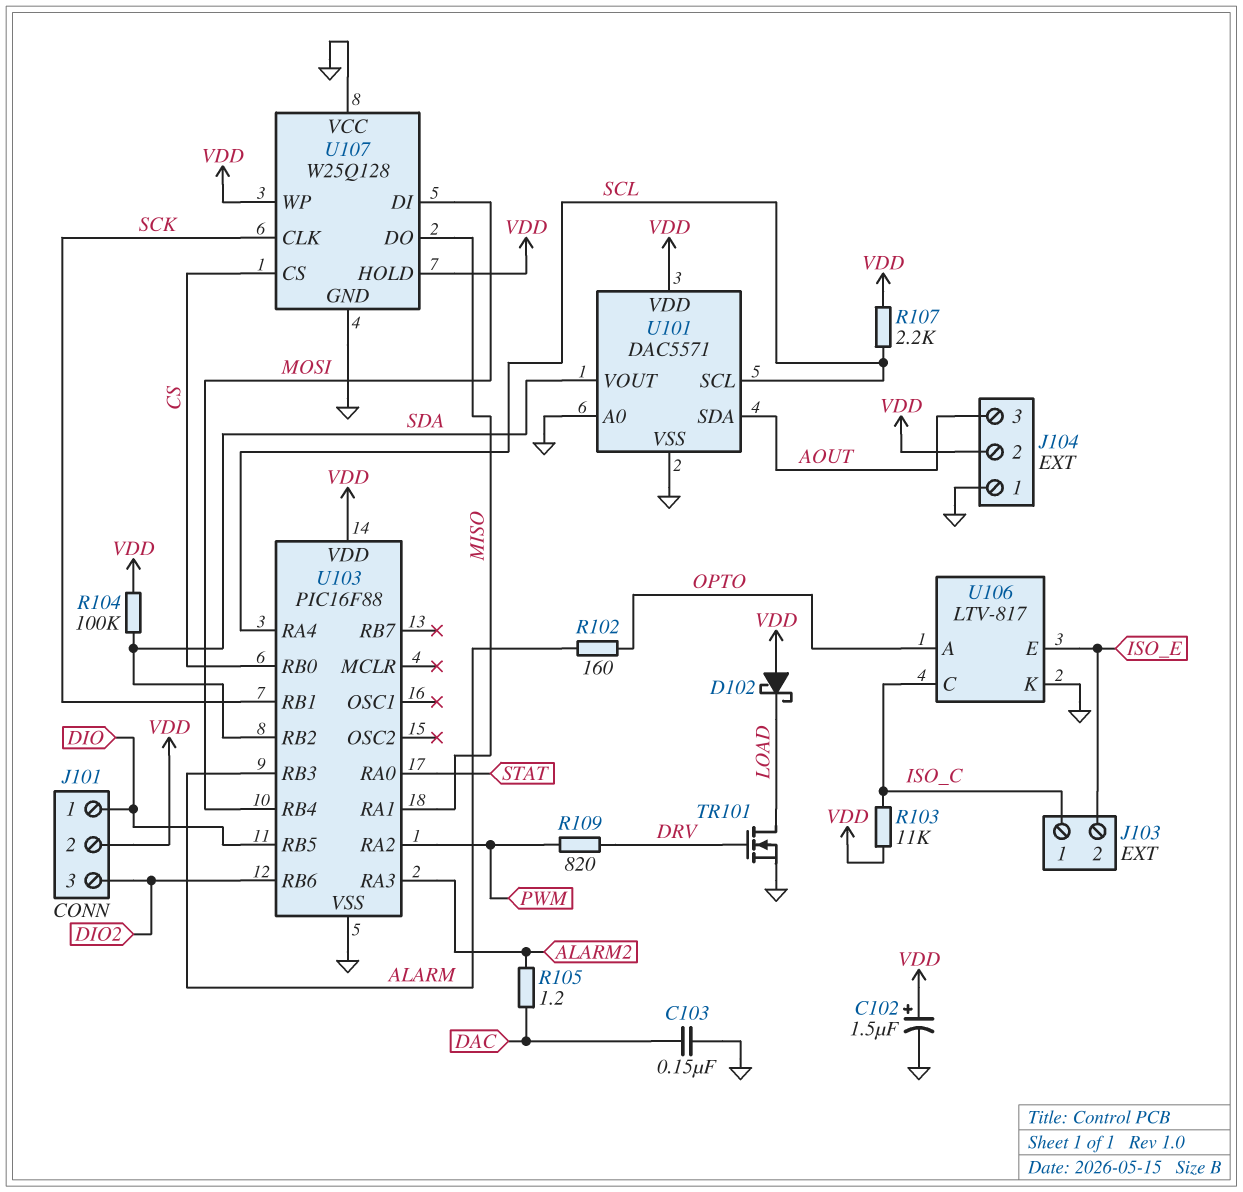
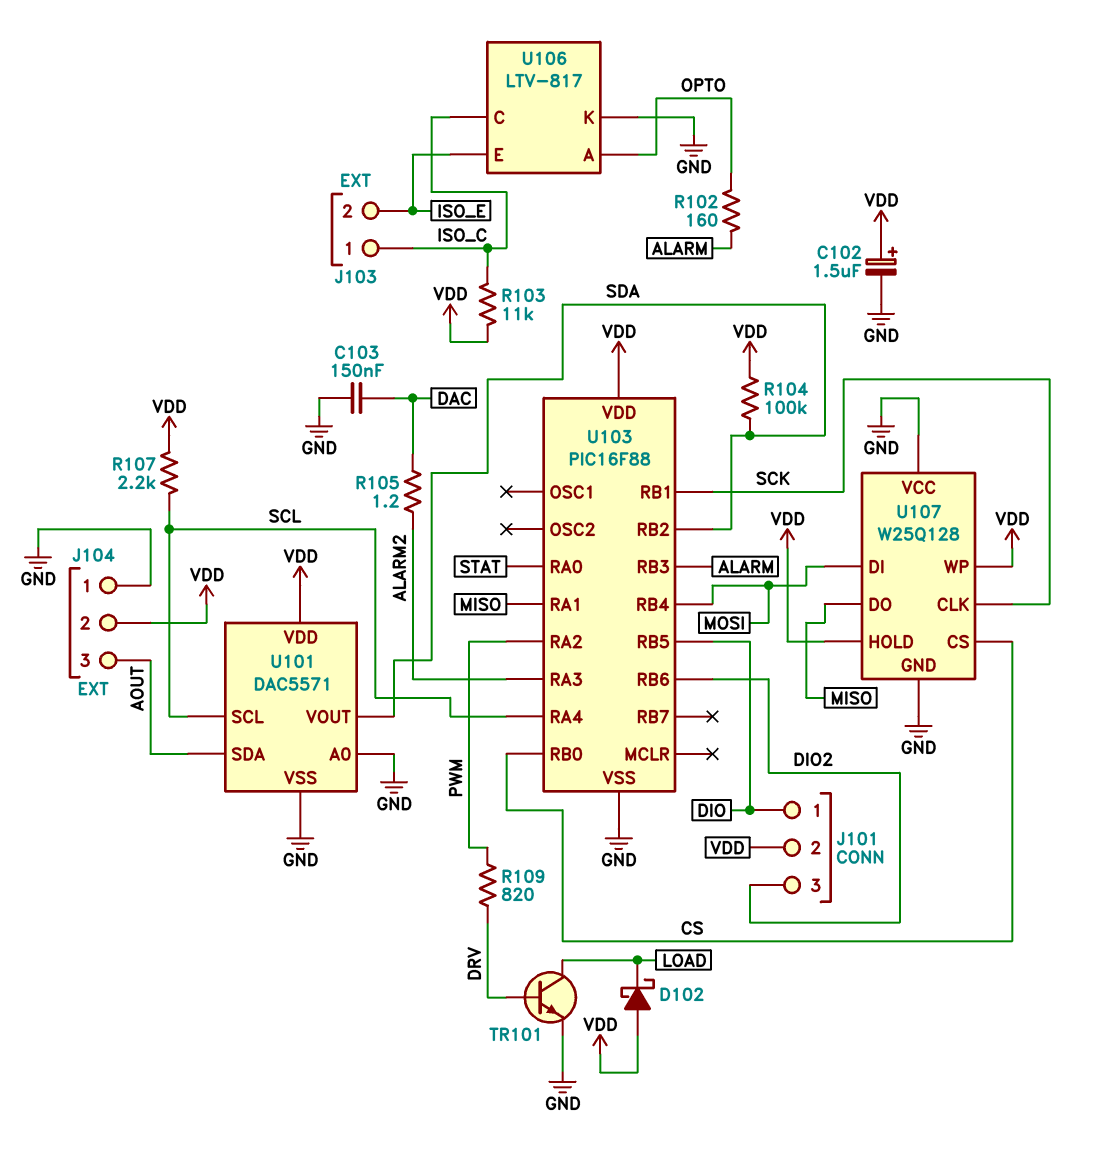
TR101: NMOS (G DRV, D LOAD, S GND) -> NPN (B DRV, C LOAD, E GND)

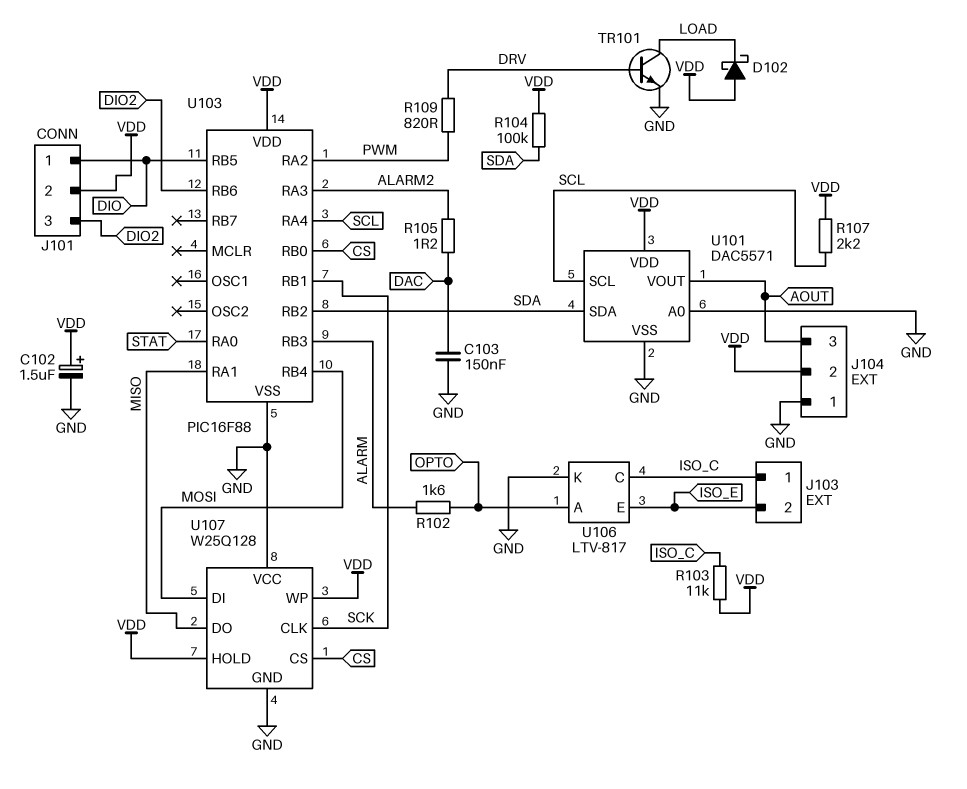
R102: 160 (ALARM, OPTO) -> 1.6k (ALARM, OPTO)
U101 pin SDA: AOUT -> SDA
U101 pin VOUT: SDA -> AOUT

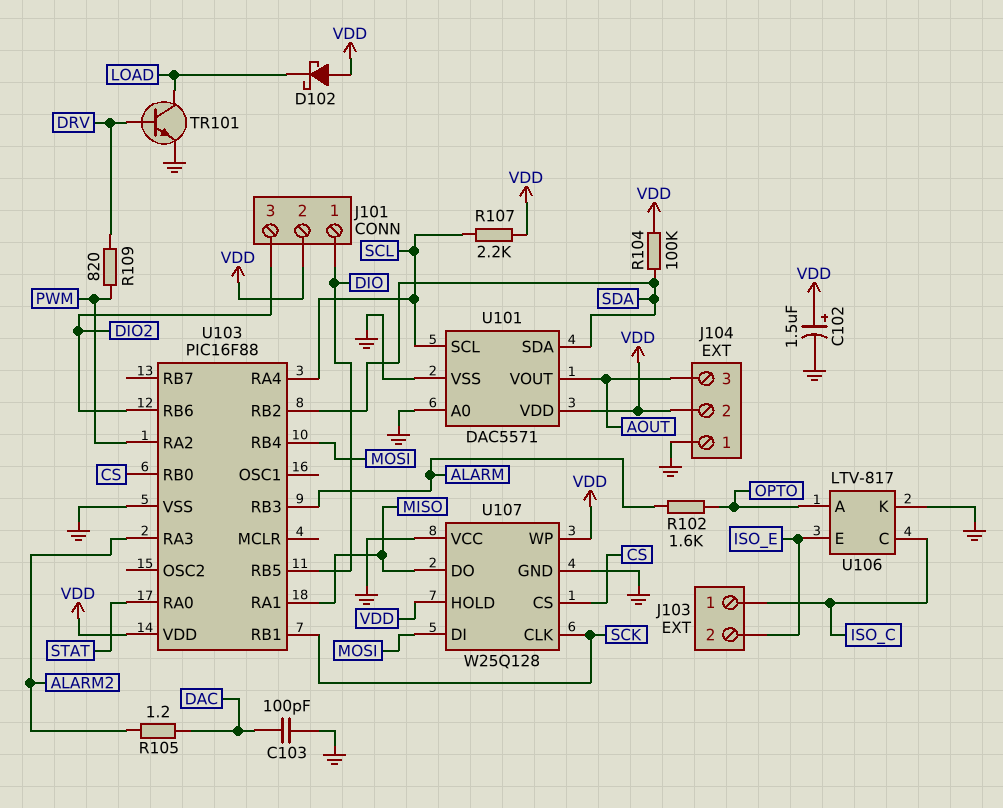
C103: 150nF (DAC, GND) -> 100pF (DAC, GND)
R103: 11k (ISO_C, VDD) -> none

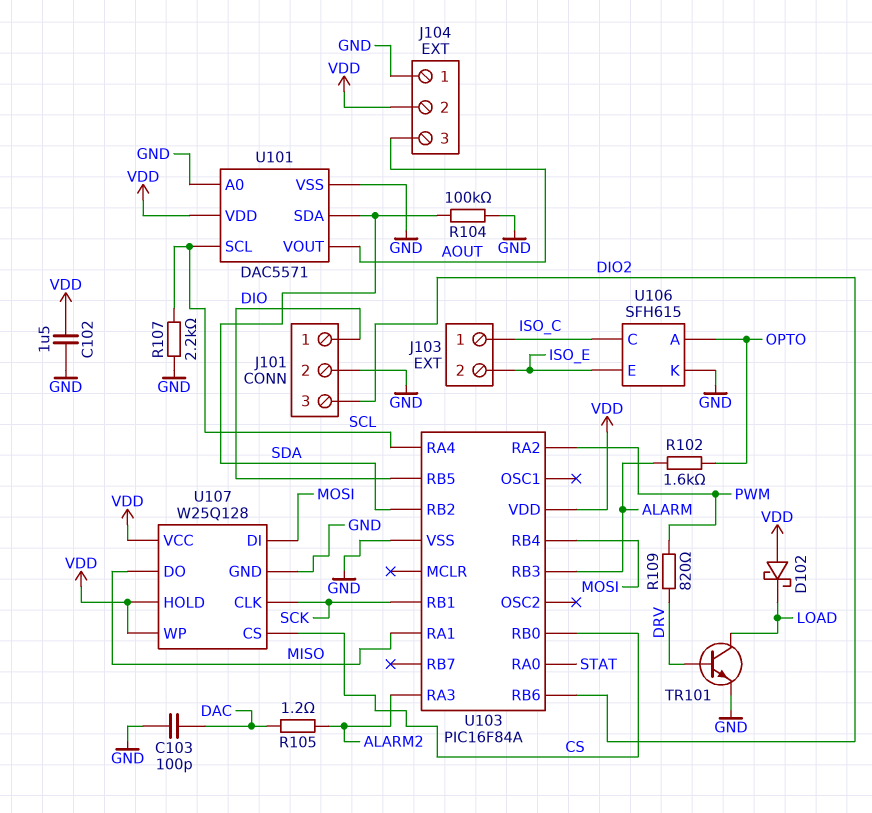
C102: 1.5uF (plus VDD, minus GND) -> 1.5uF (GND, VDD)
J101 pin 2: VDD -> GND
R104: 100k (SDA, VDD) -> 100k (GND, SDA)
R107: 2.2k (SCL, VDD) -> 2.2k (GND, SCL)
U103: PIC16F88 -> PIC16F84A
U106: LTV-817 -> SFH615
U107 pin VCC: GND -> VDD

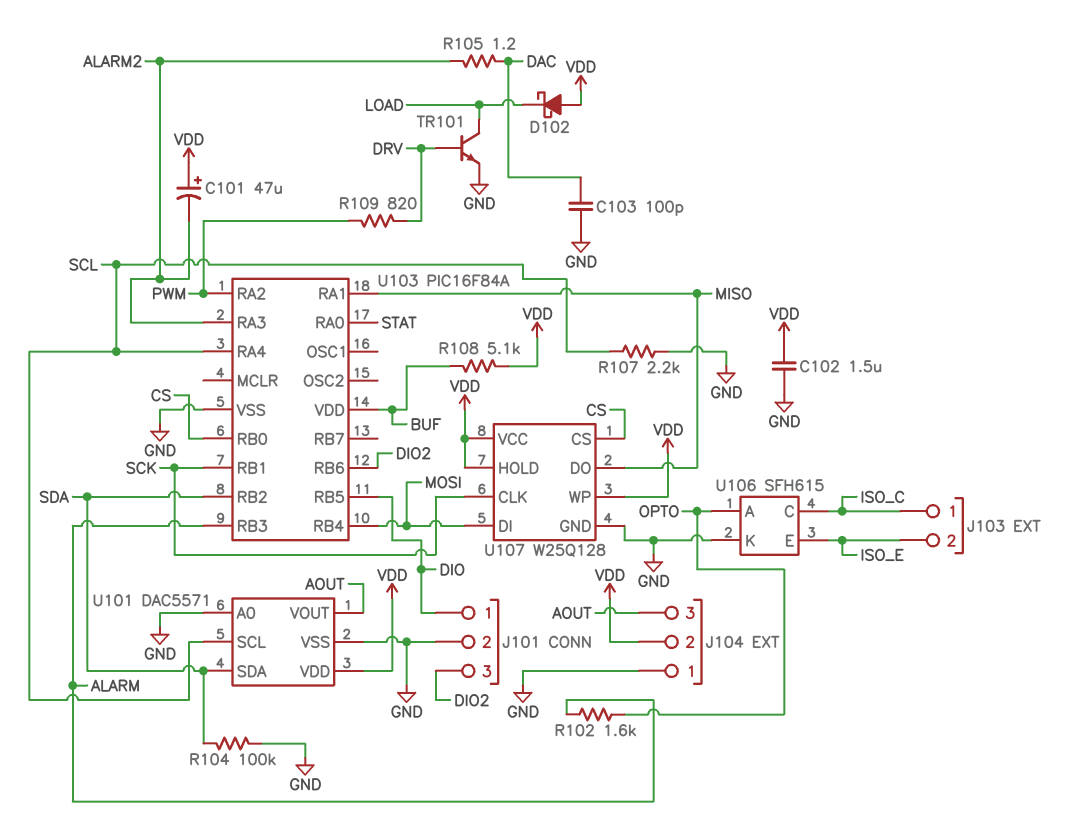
C101: none -> 47uF (plus VDD, minus ALARM2)
R108: none -> 5.1k (BUF, VDD)
U103 pin VDD: VDD -> BUF

